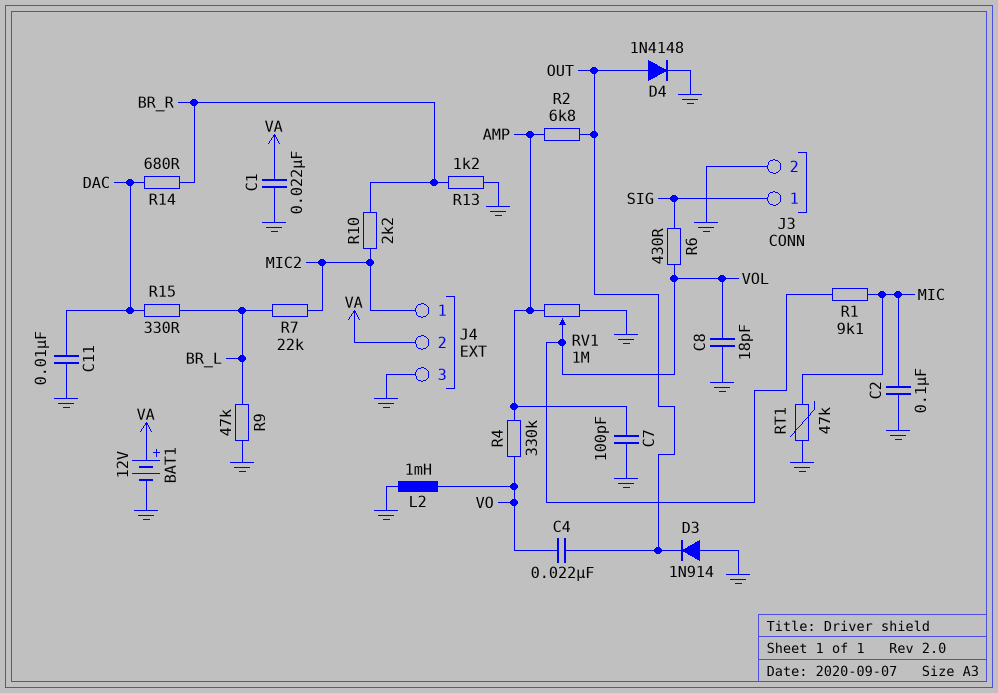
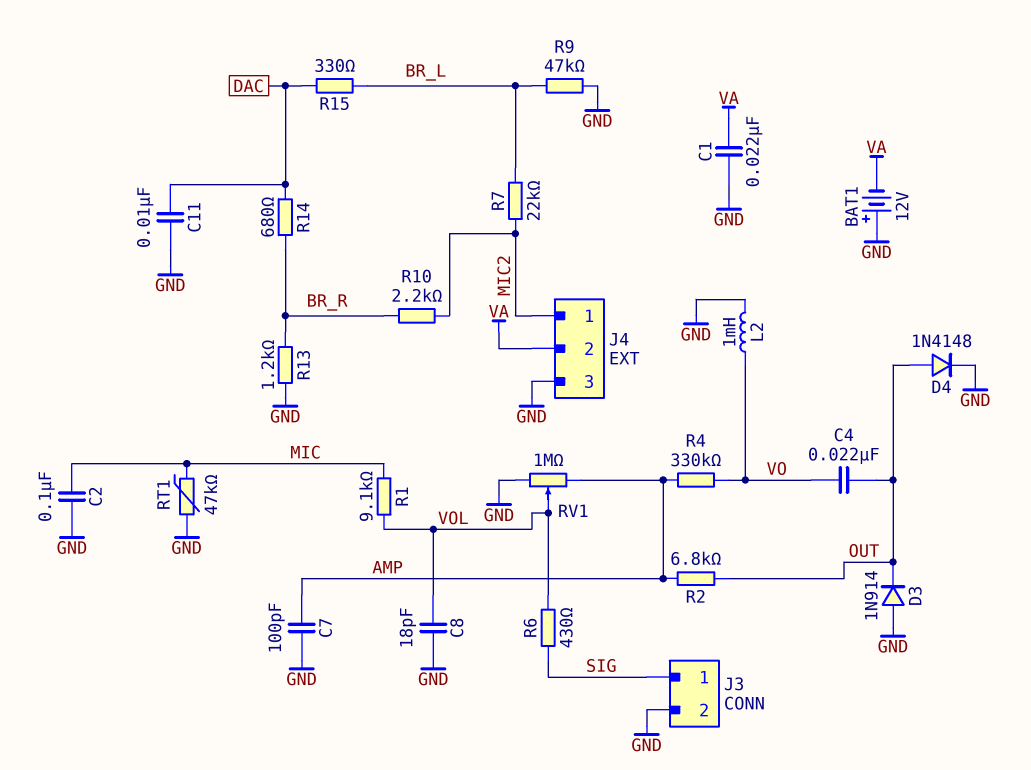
BAT1: 12V (plus VA, minus GND) -> 12V (plus GND, minus VA)

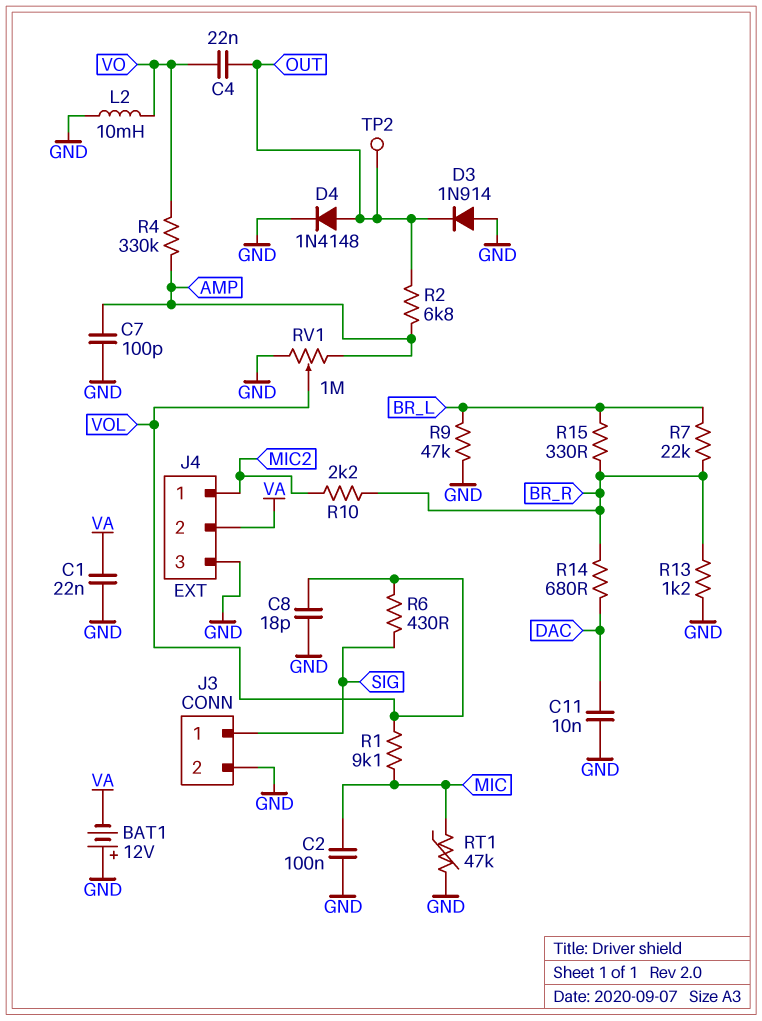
L2: 1mH (GND, VO) -> 10mH (GND, VO)
R7: 22k (BR_L, MIC2) -> 22k (BR_L, BR_R)
R15: 330 (BR_L, DAC) -> 330 (BR_L, BR_R)
TP2: none -> test point (OUT)

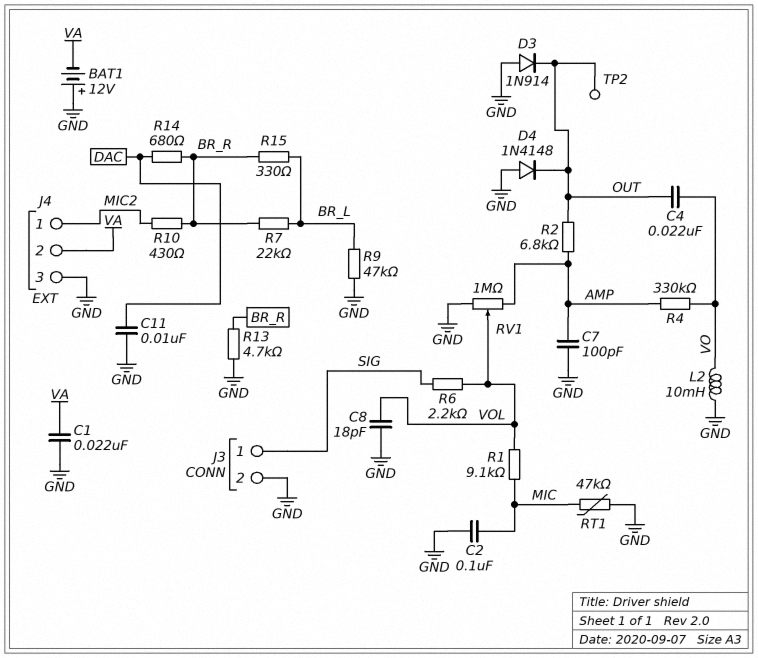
D4: diode 1N4148 (A OUT, K GND) -> diode 1N4148 (A GND, K OUT)
R6: 430 (SIG, VOL) -> 2.2k (SIG, VOL)
R10: 2.2k (BR_R, MIC2) -> 430 (BR_R, MIC2)
R13: 1.2k (BR_R, GND) -> 4.7k (BR_R, GND)

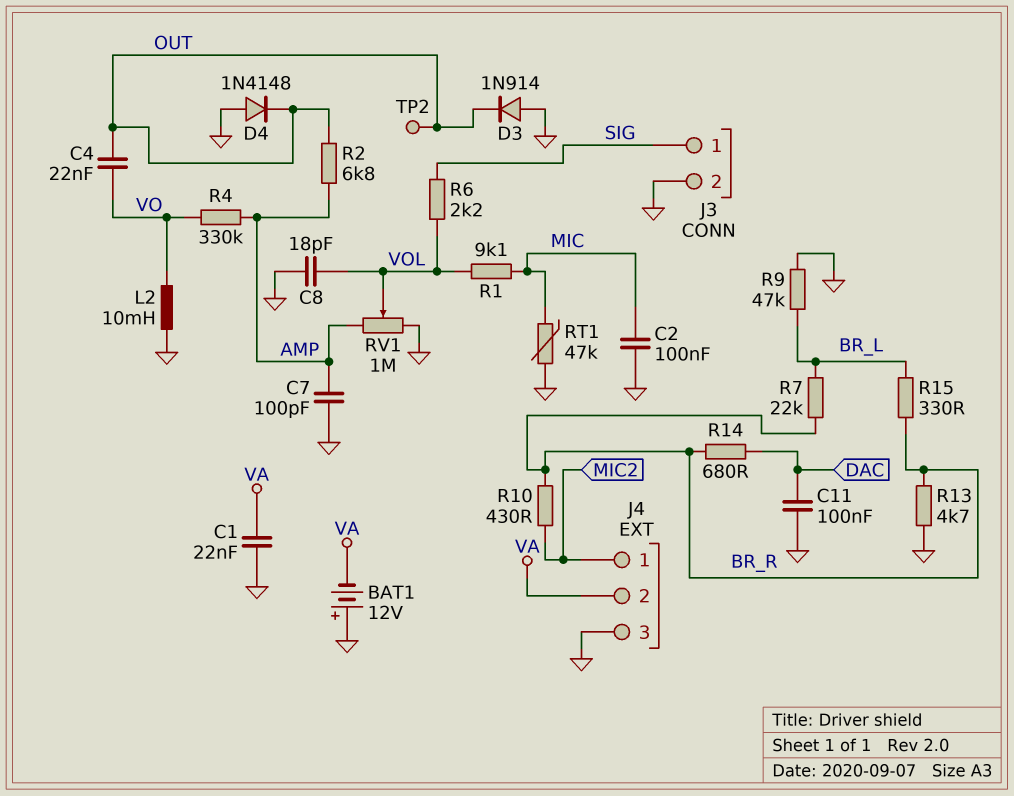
C11: 10nF (DAC, GND) -> 100nF (DAC, GND)

